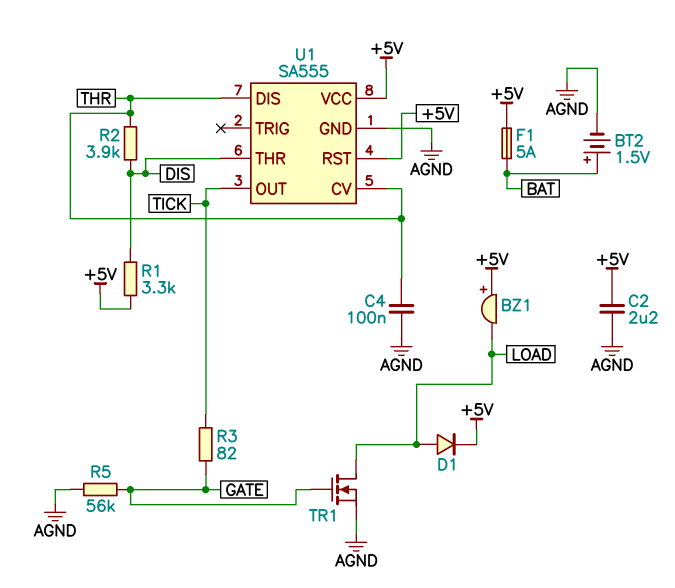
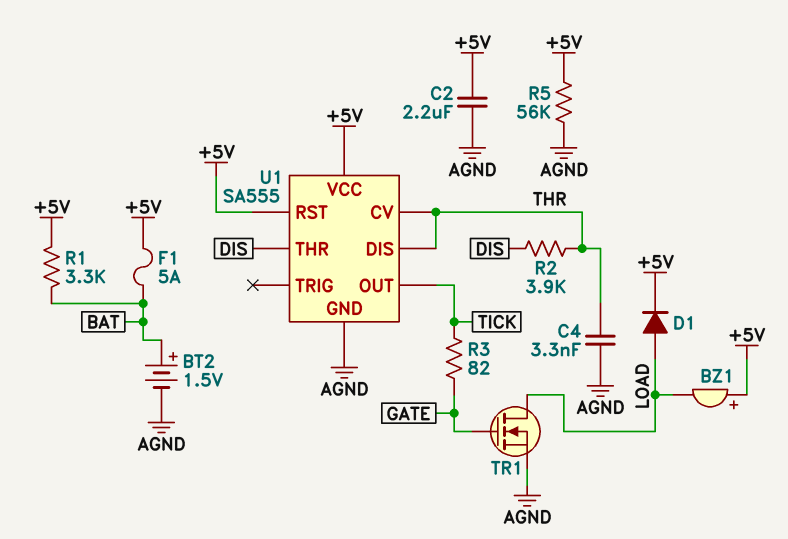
C4: 100nF (AGND, THR) -> 3.3nF (AGND, THR)
R1: 3.3k (+5V, DIS) -> 3.3k (+5V, BAT)
R5: 56k (AGND, GATE) -> 56k (+5V, AGND)

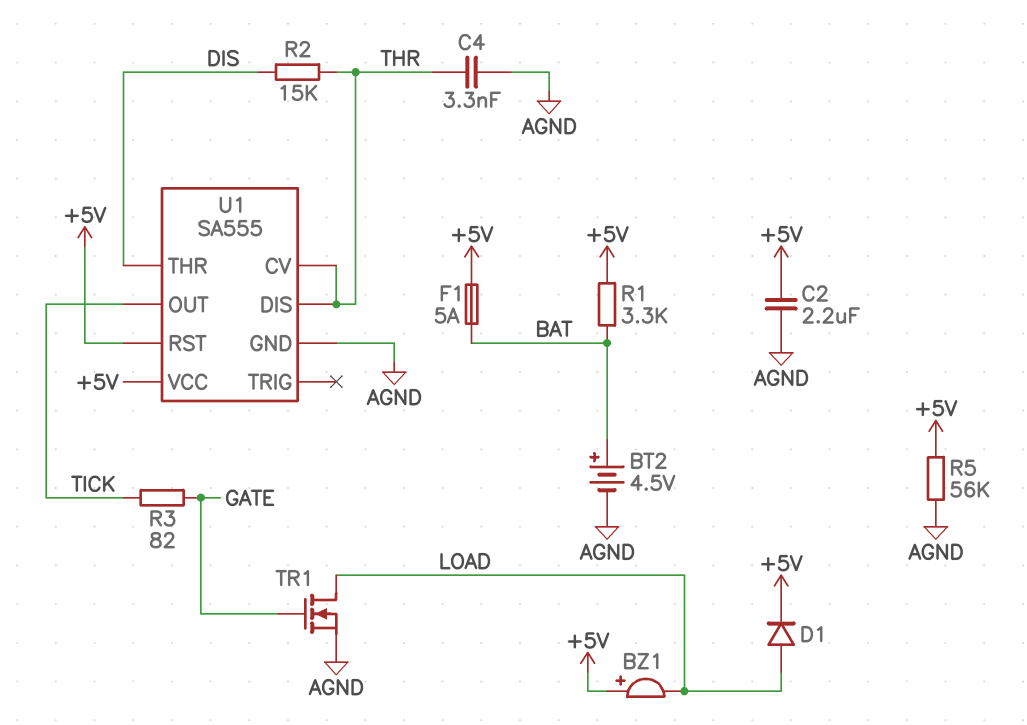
BT2: 1.5V (plus BAT, minus AGND) -> 4.5V (plus BAT, minus AGND)
R2: 3.9k (DIS, THR) -> 15k (DIS, THR)

